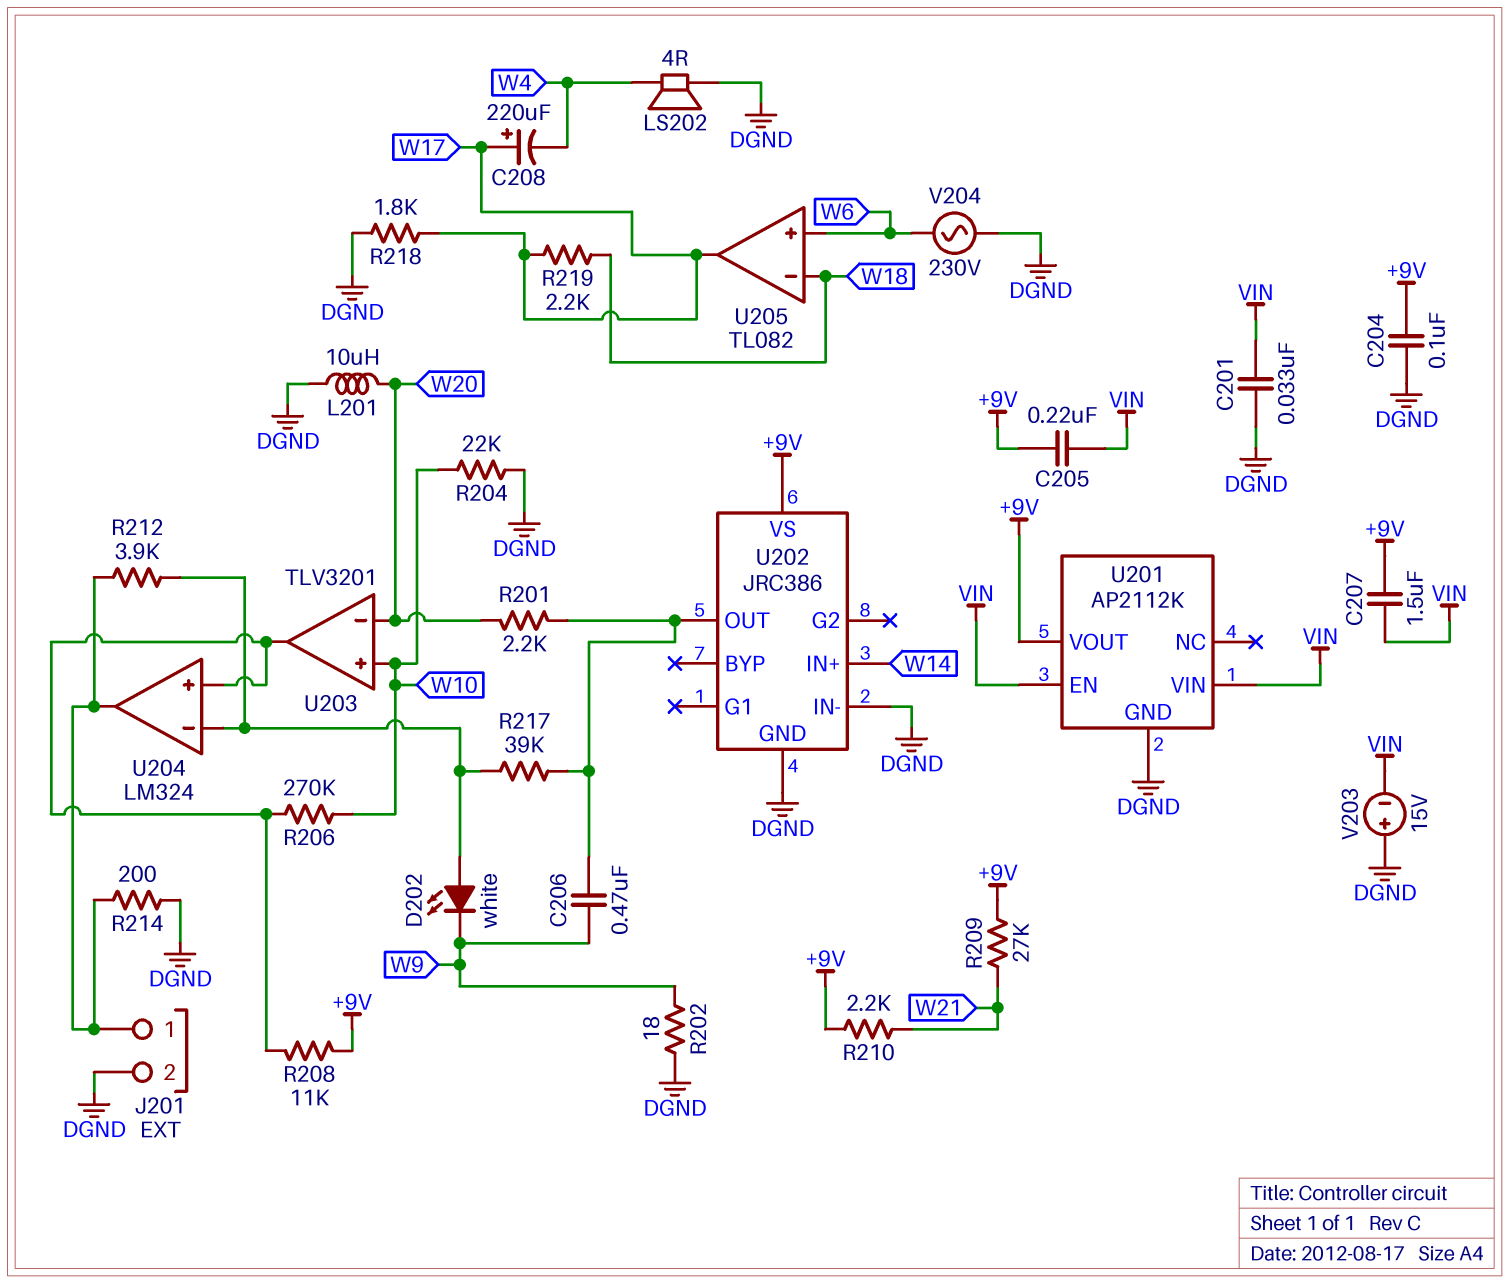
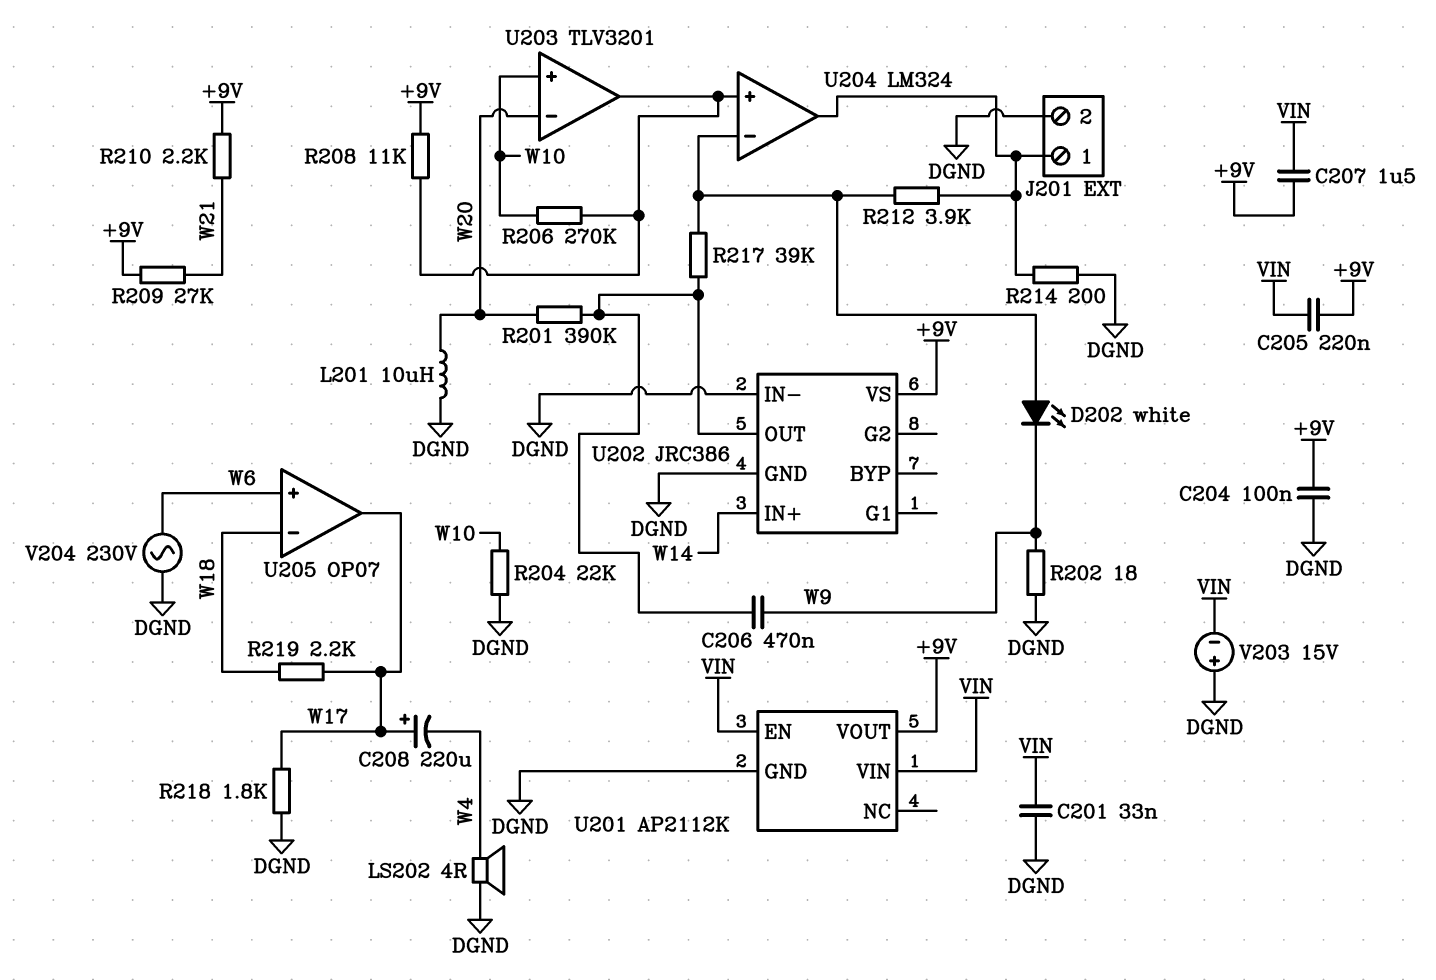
R201: 2.2k (U202/OUT, W20) -> 390k (U202/OUT, W20)
U205: TL082 -> OP07

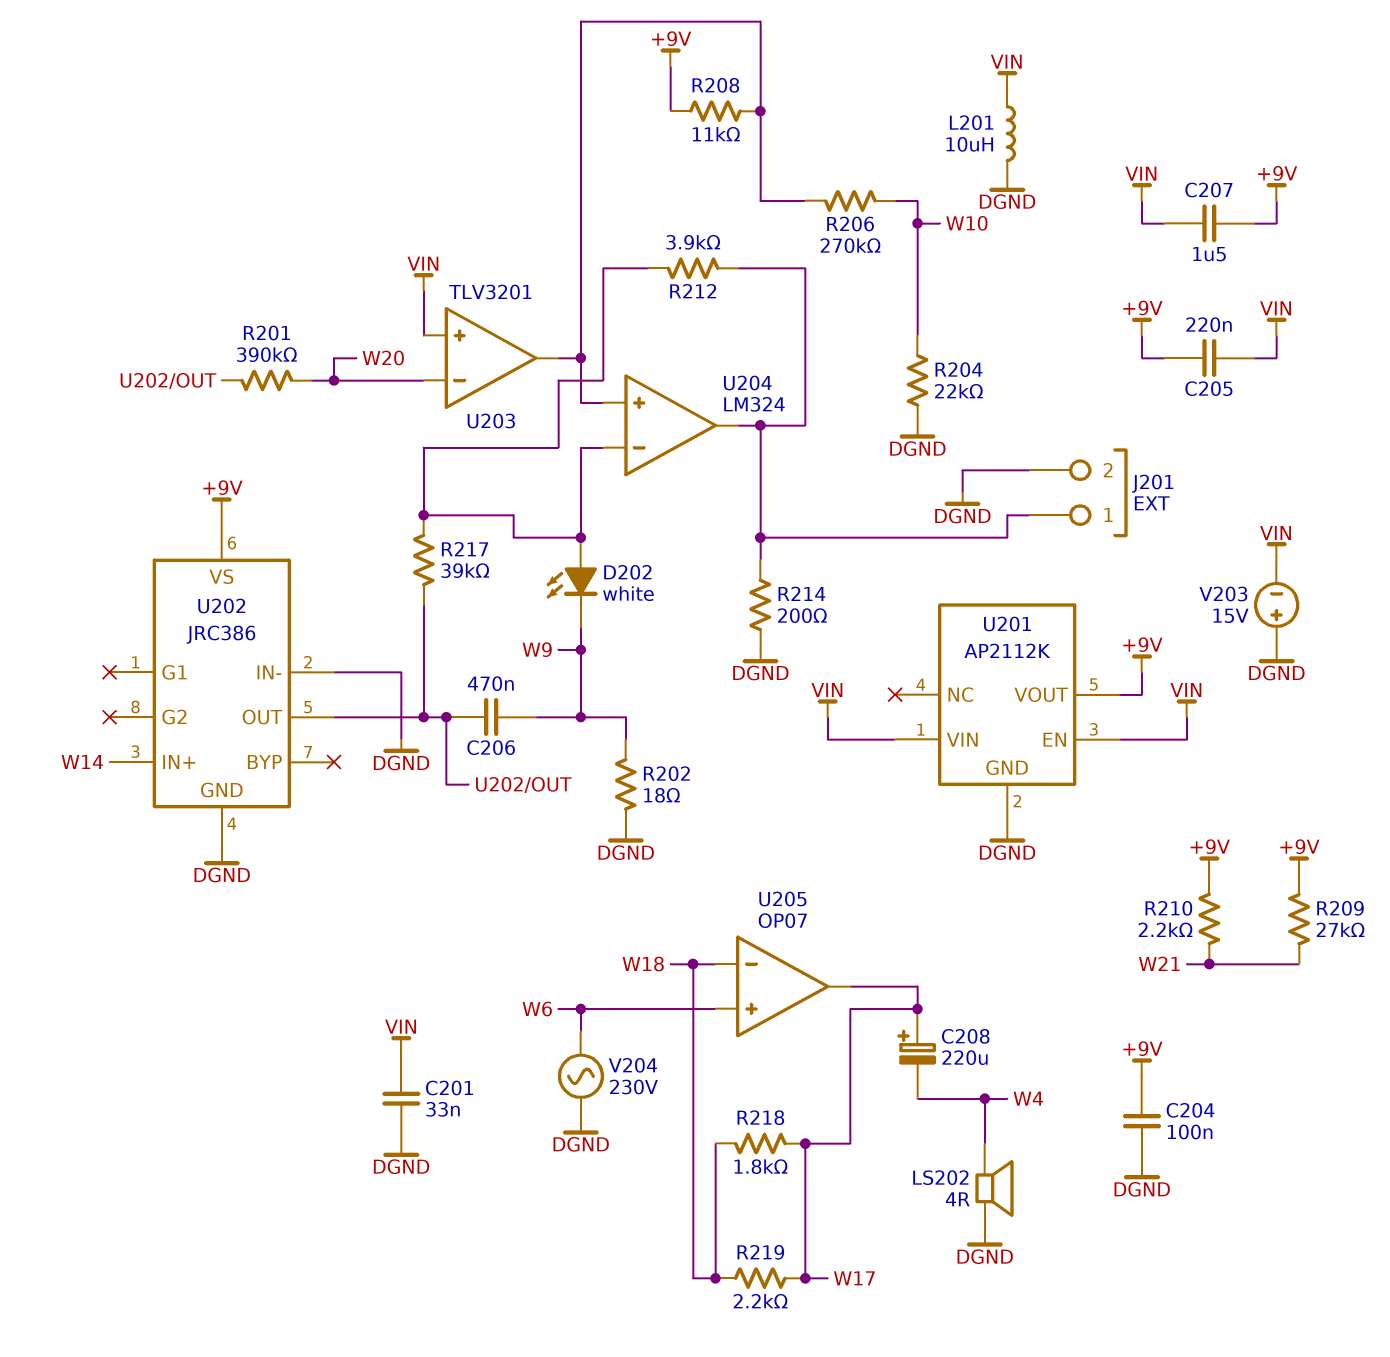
L201: 10uH (DGND, W20) -> 10uH (DGND, VIN)
R218: 1.8k (DGND, W17) -> 1.8k (W17, W18)
U203 pin in+: W10 -> VIN

